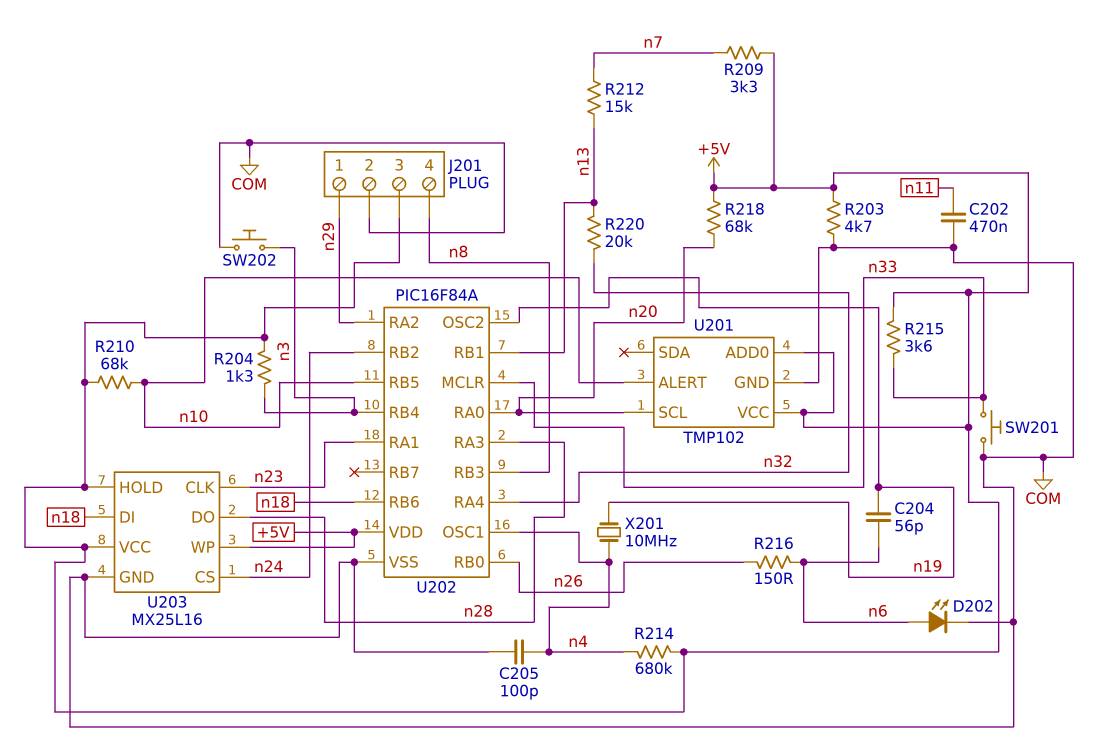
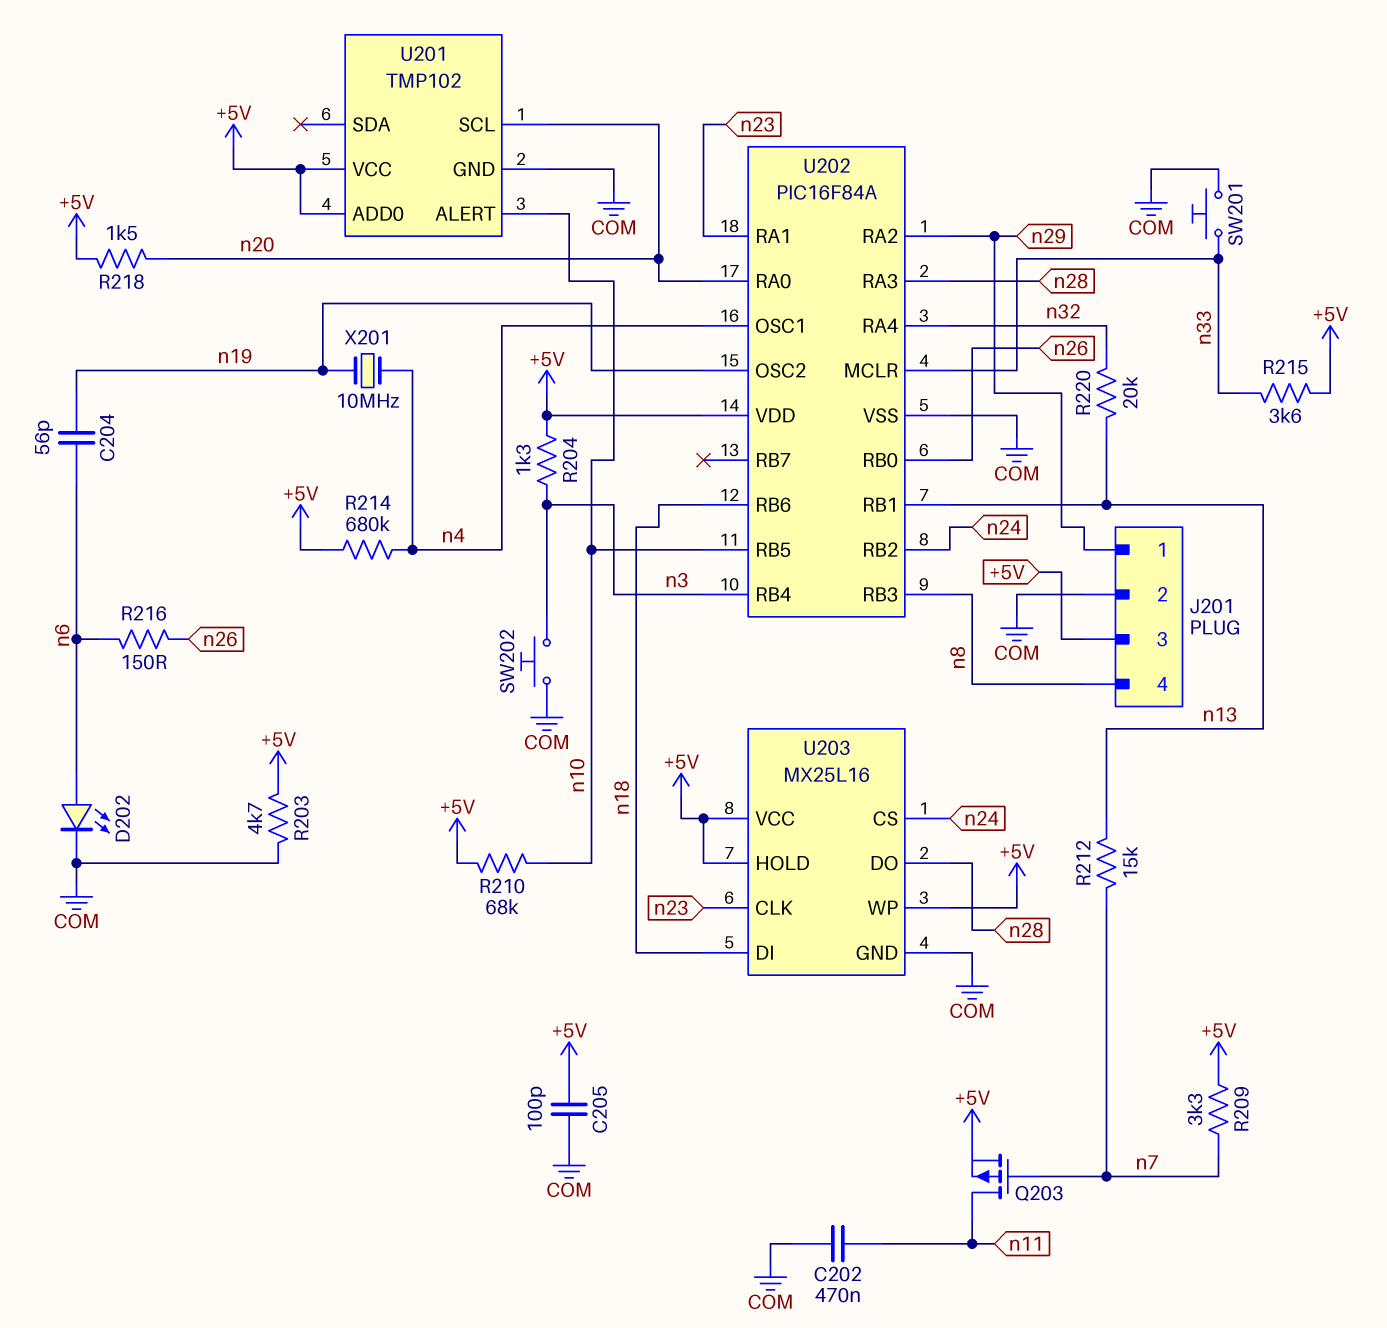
C205: 100pF (COM, n4) -> 100pF (+5V, COM)
Q203: none -> PMOS (G n7, D n11, S +5V)
R218: 68k (+5V, n20) -> 1.5k (+5V, n20)

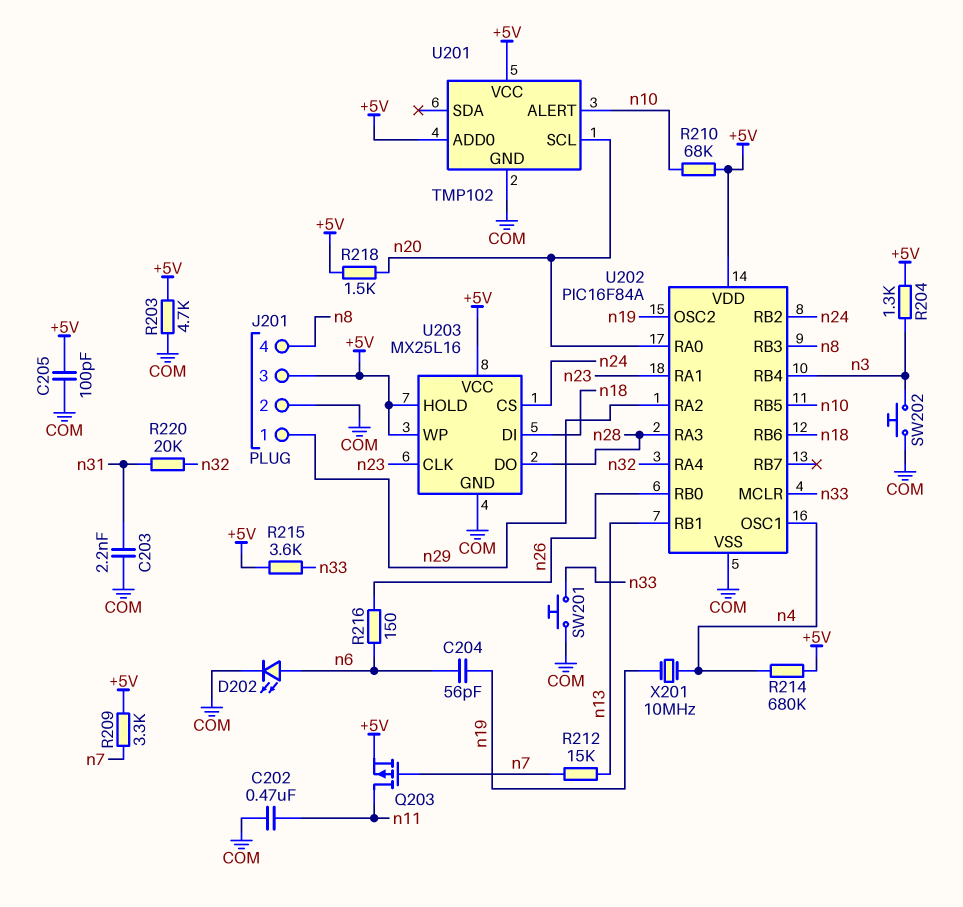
C203: none -> 2.2nF (COM, n31)
R220: 20k (n13, n32) -> 20k (n31, n32)

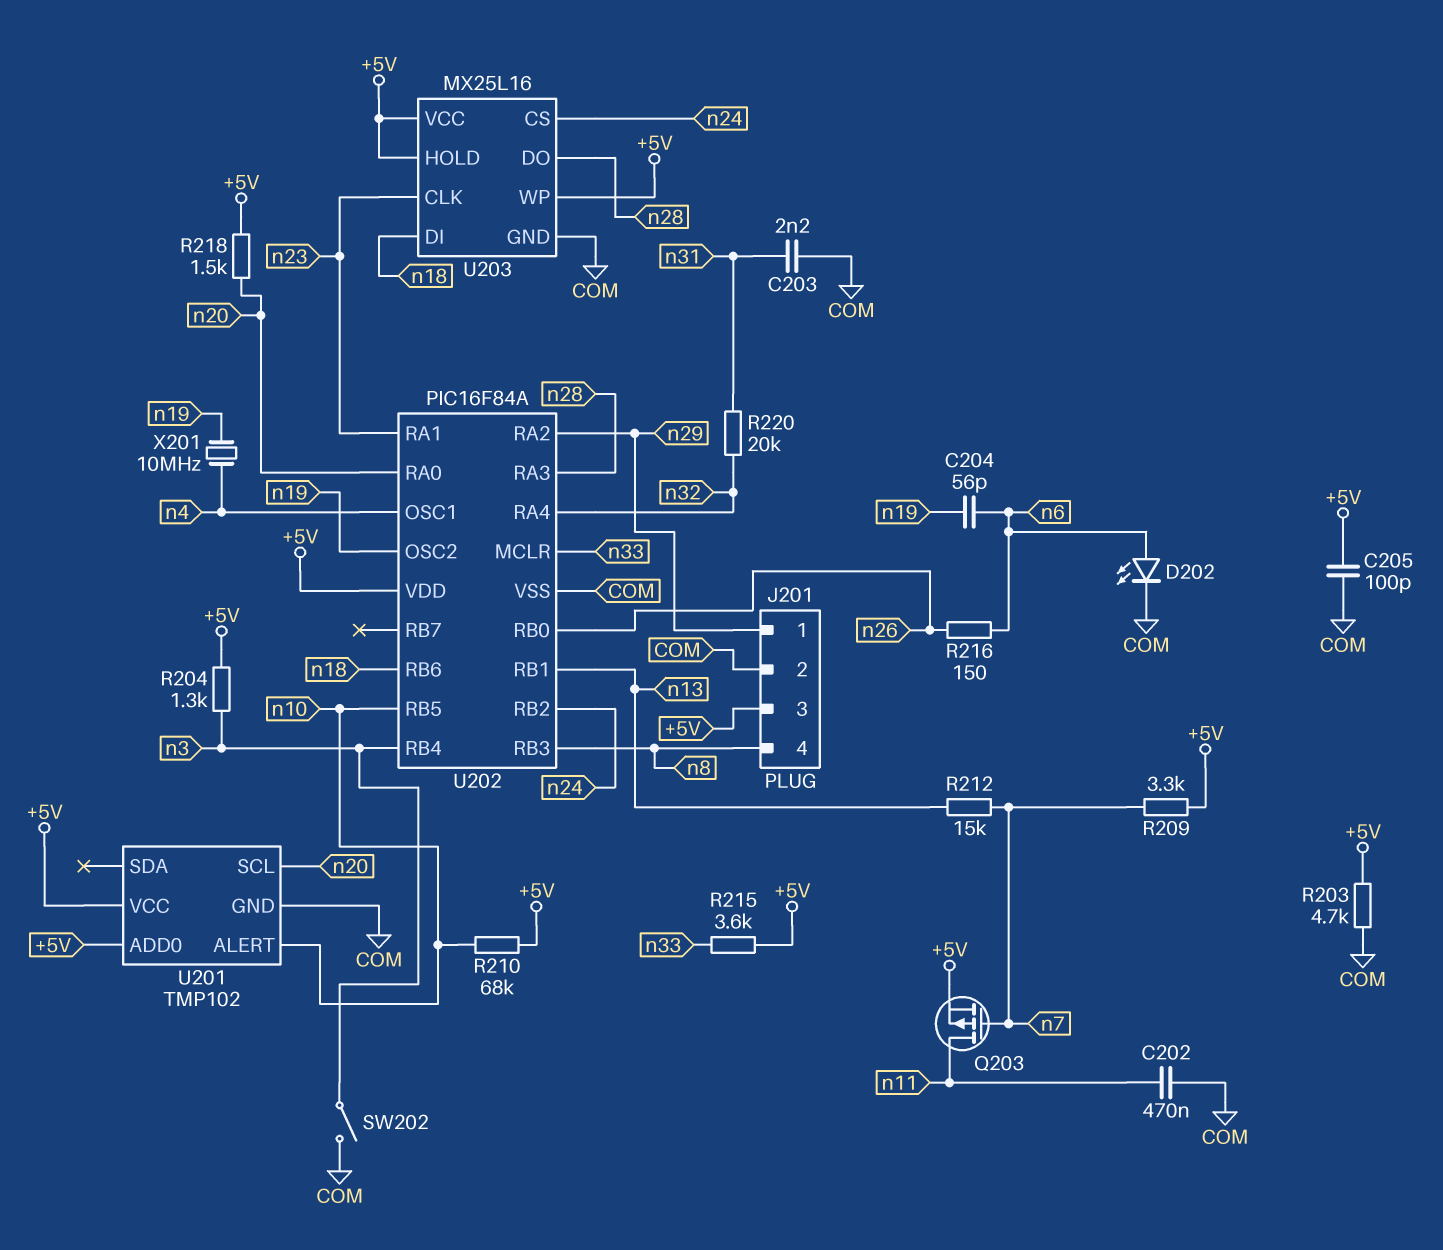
R214: 680k (+5V, n4) -> none
SW201: button (COM, n33) -> none
SW202: button (COM, n3) -> switch (COM, n3)

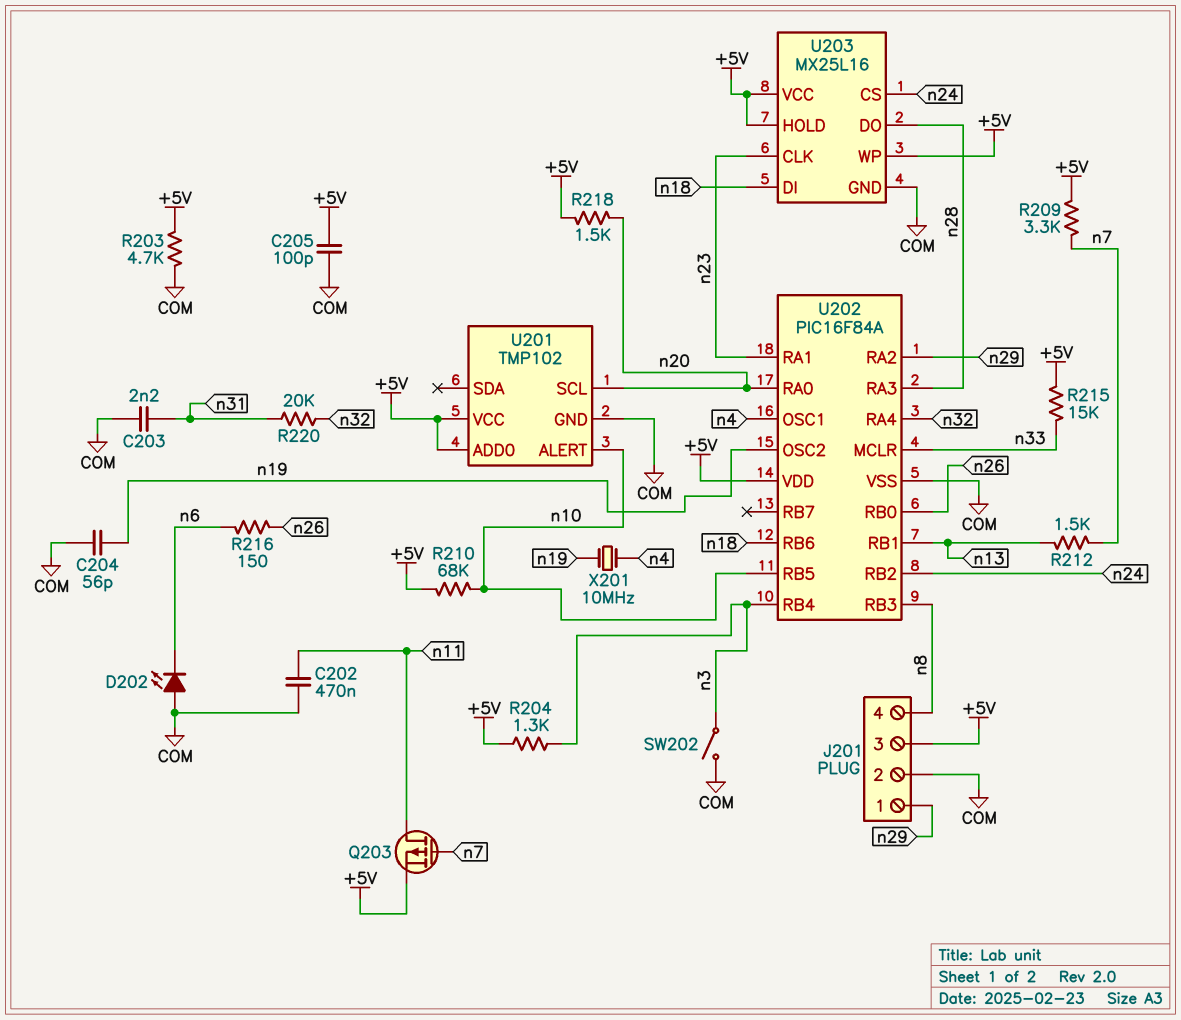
C204: 56pF (n6, n19) -> 56pF (COM, n19)
D202: LED (A n6, K COM) -> LED (A COM, K n6)
R212: 15k (n7, n13) -> 1.5k (n7, n13)
R215: 3.6k (+5V, n33) -> 15k (+5V, n33)

